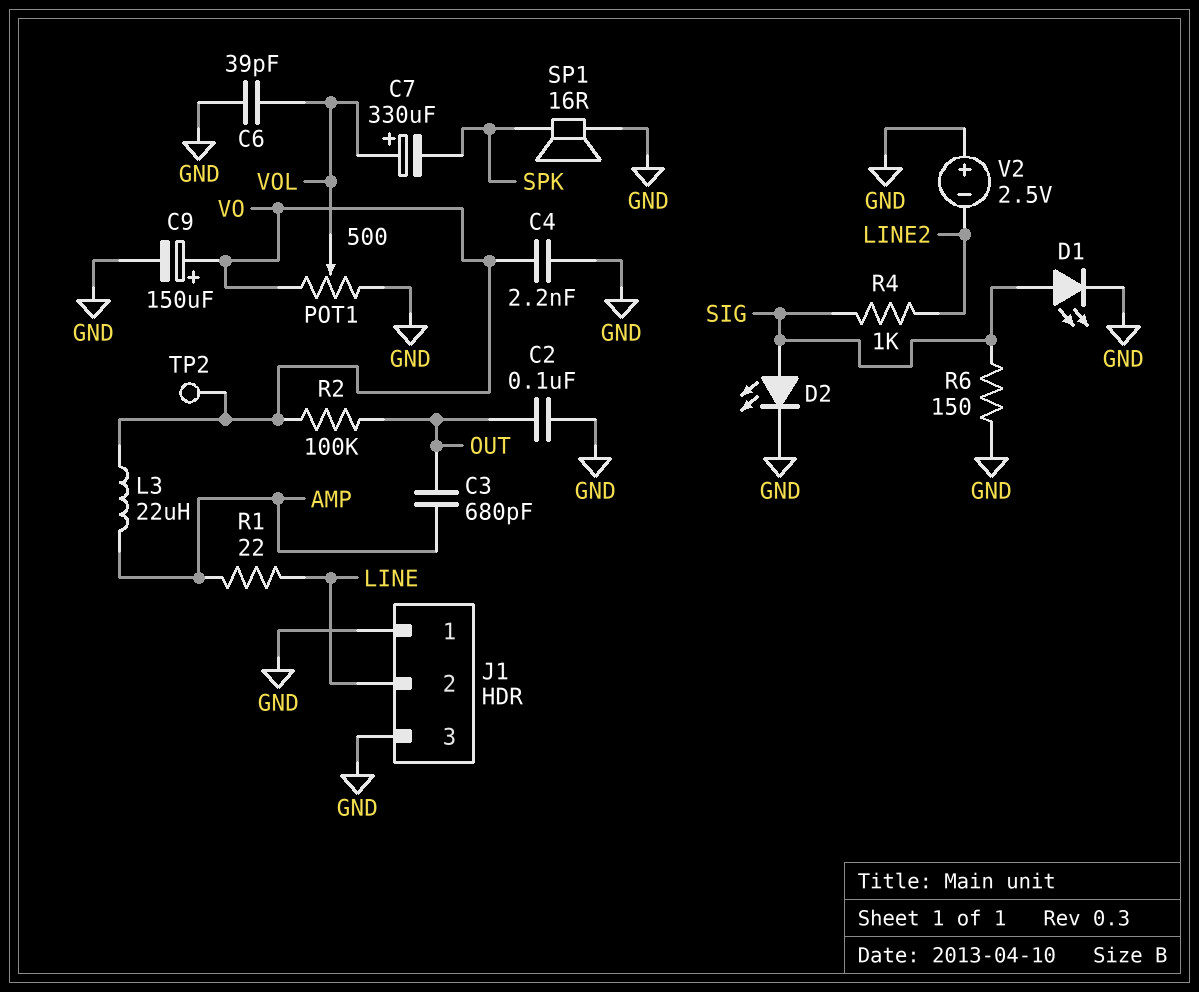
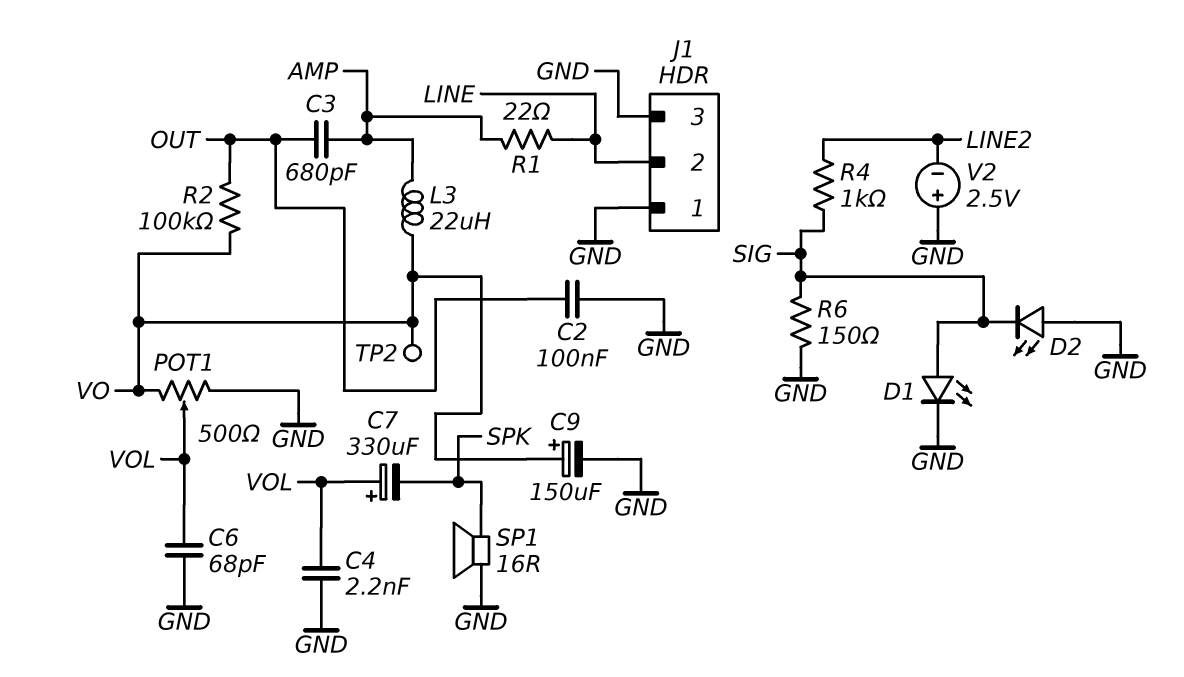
C4: 2.2nF (GND, VO) -> 2.2nF (GND, VOL)
C6: 39pF (GND, VOL) -> 68pF (GND, VOL)
D2: LED (A SIG, K GND) -> LED (A GND, K SIG)

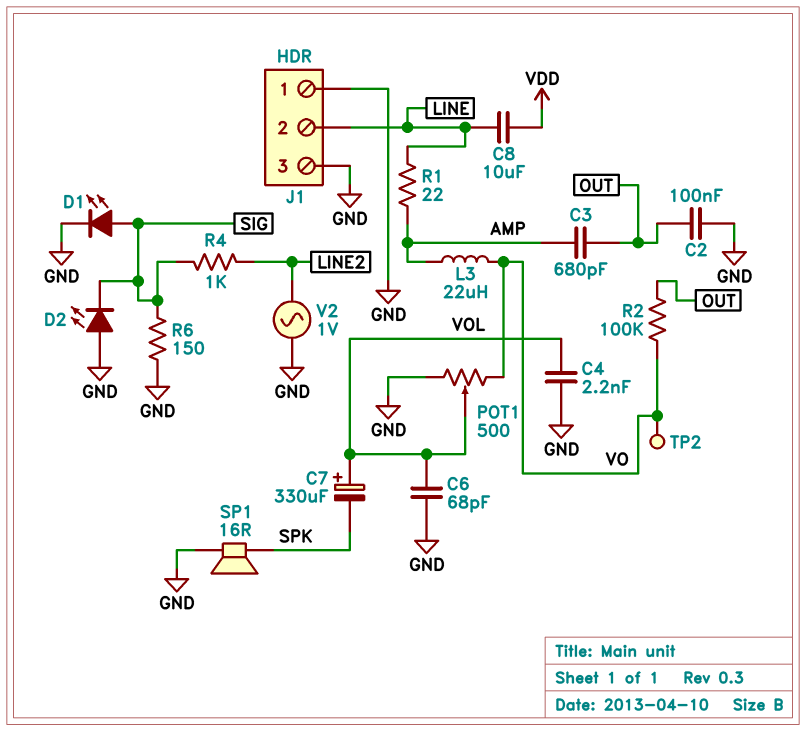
C8: none -> 10uF (LINE, VDD)
C9: 150uF (plus VO, minus GND) -> none
V2: 2.5V (plus GND, minus LINE2) -> AC 1V (GND, LINE2)

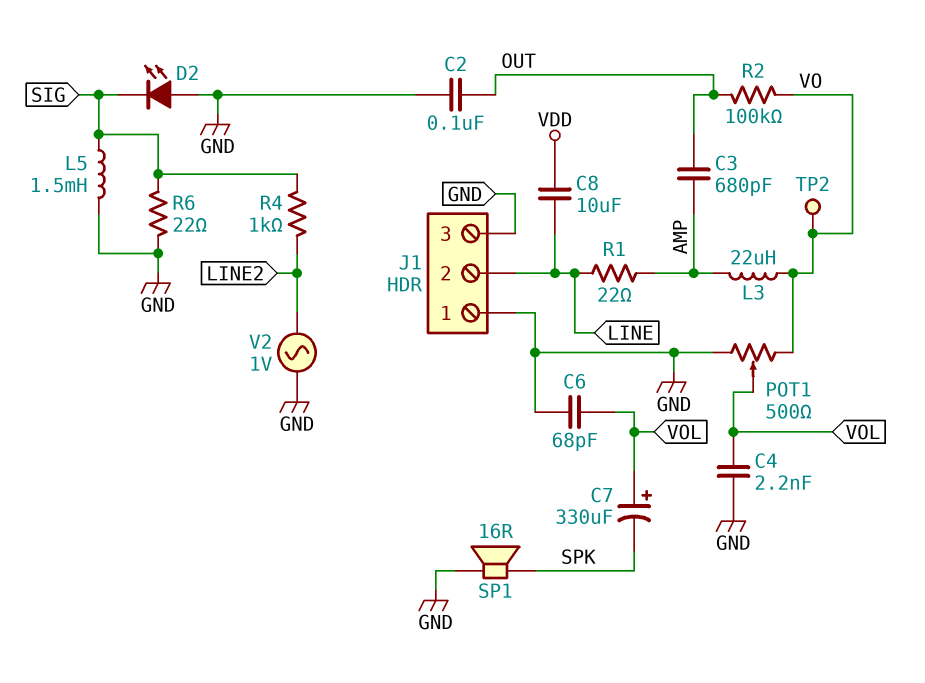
D1: LED (A SIG, K GND) -> none
L5: none -> 1.5mH (GND, SIG)
R6: 150 (GND, SIG) -> 22 (GND, SIG)

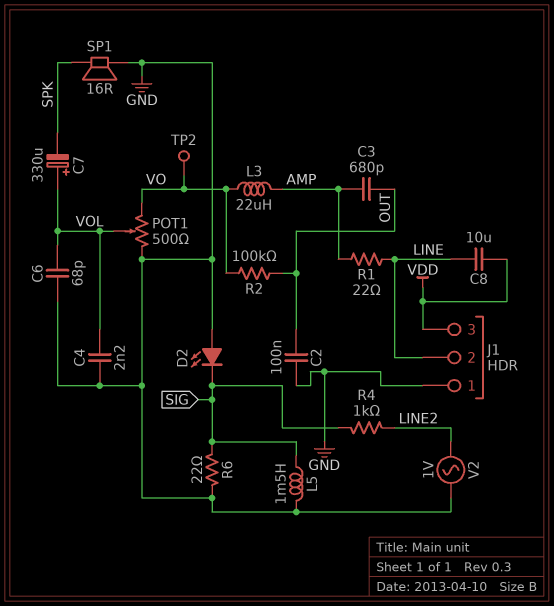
J1 pin 3: GND -> VDD

